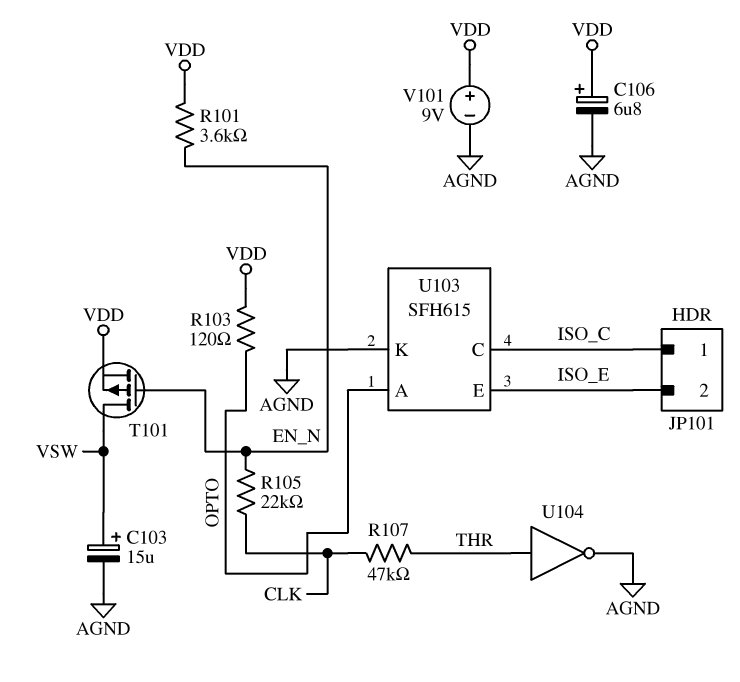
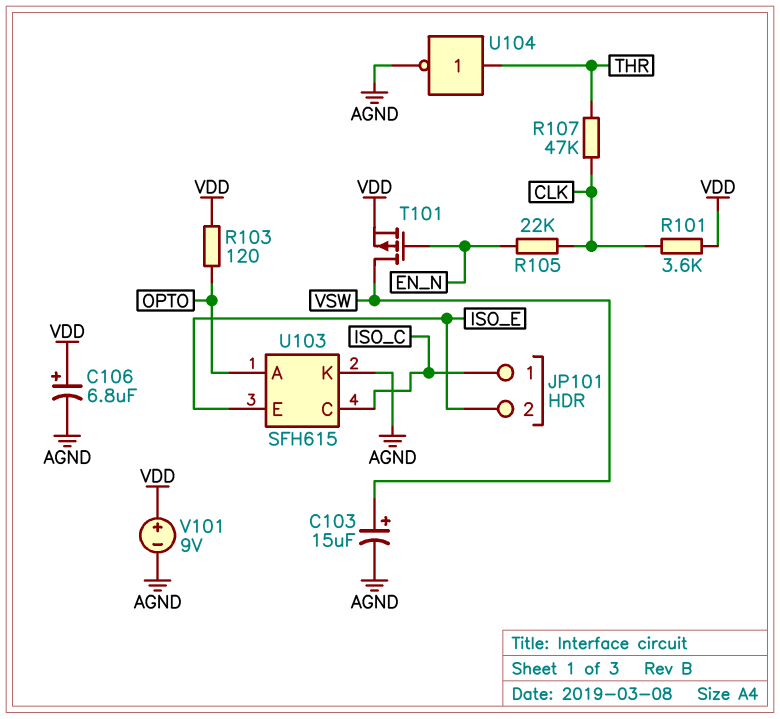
R101: 3.6k (EN_N, VDD) -> 3.6k (CLK, VDD)

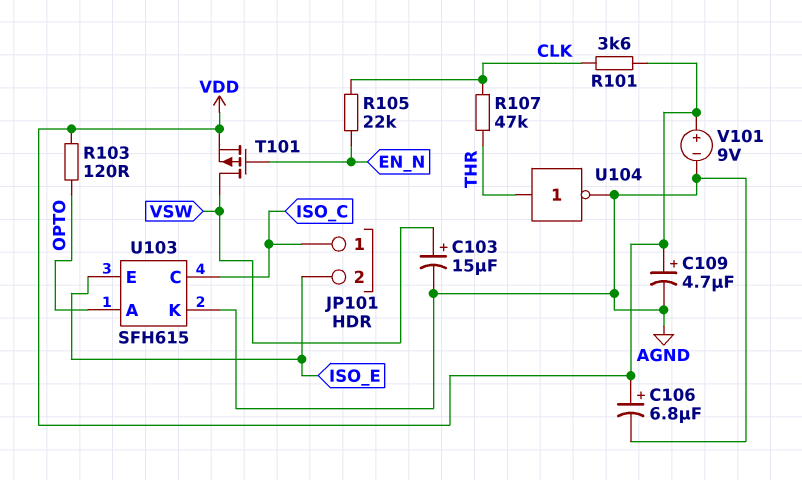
C109: none -> 4.7uF (plus VDD, minus AGND)

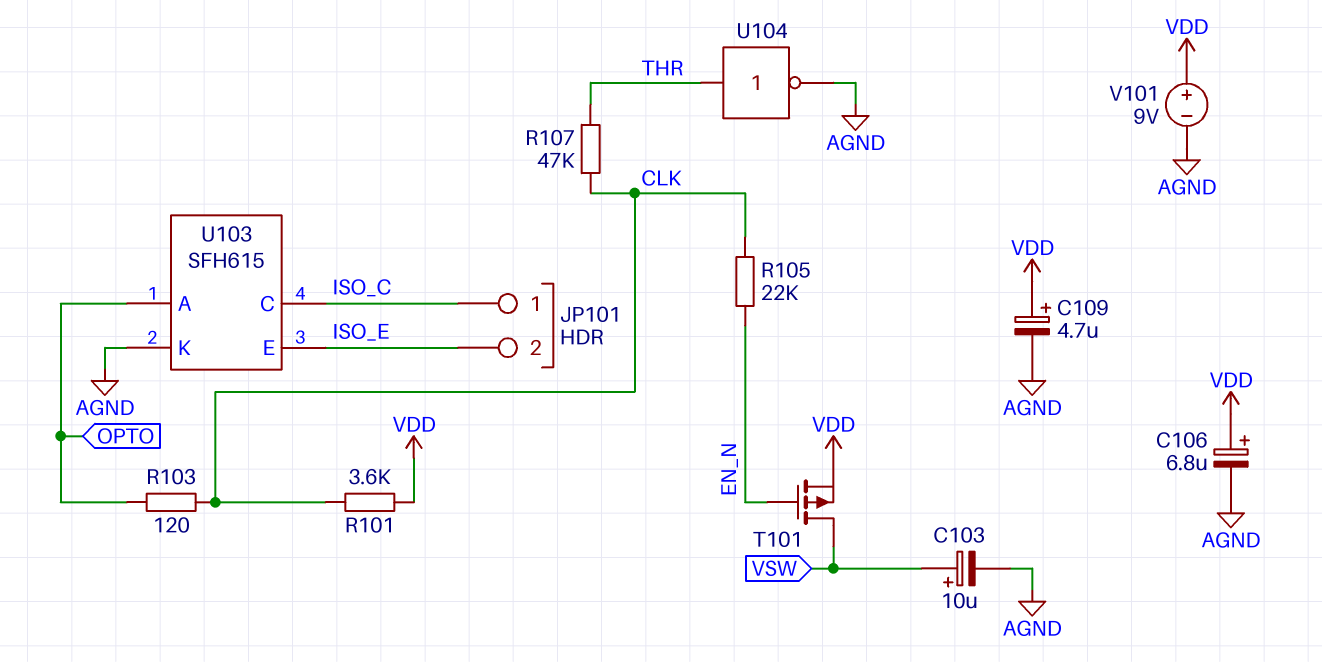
C103: 15uF (plus VSW, minus AGND) -> 10uF (plus VSW, minus AGND)
R103: 120 (OPTO, VDD) -> 120 (CLK, OPTO)

